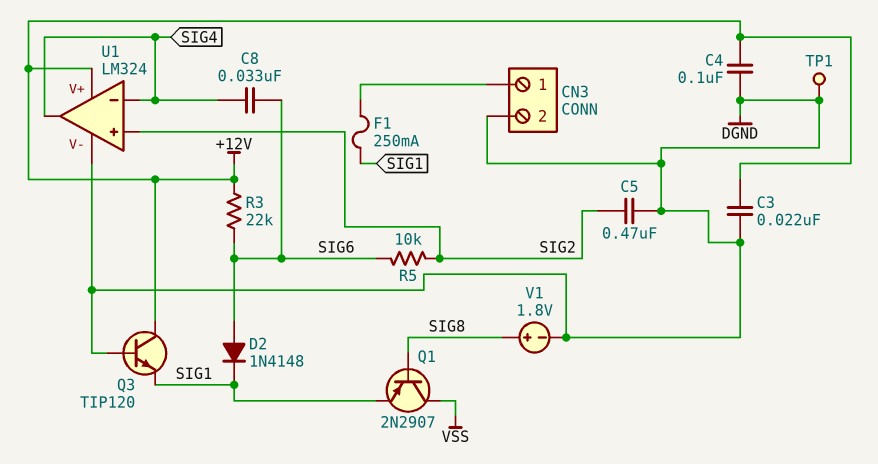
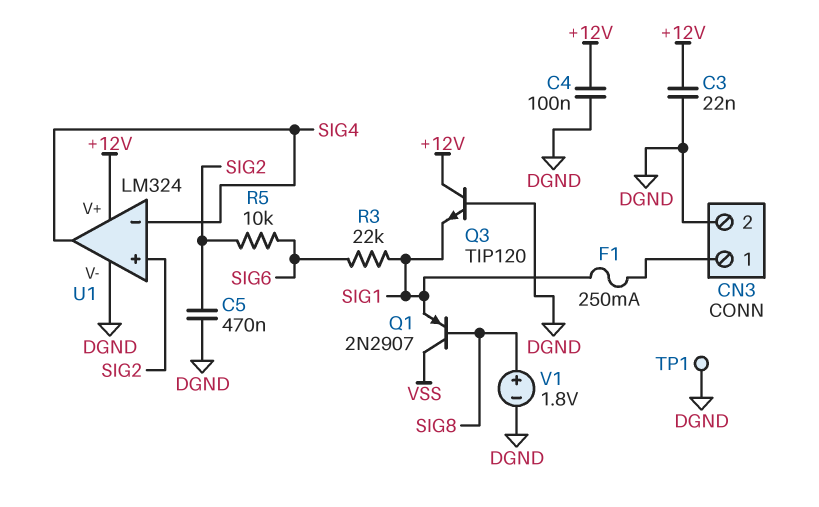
C8: 33nF (SIG4, SIG6) -> none
D2: diode 1N4148 (A SIG6, K SIG1) -> none
R3: 22k (+12V, SIG6) -> 22k (SIG1, SIG6)

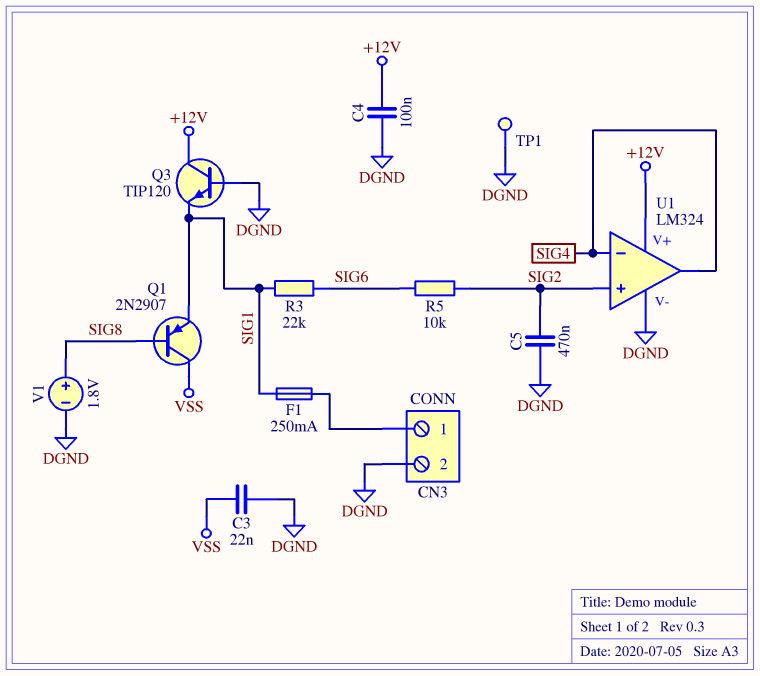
C3: 22nF (+12V, DGND) -> 22nF (DGND, VSS)

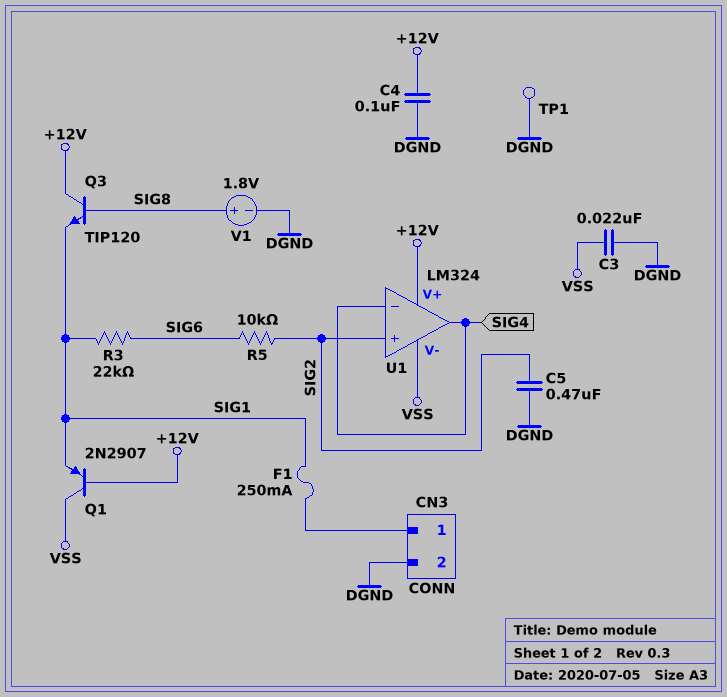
Q1: PNP 2N2907 (B SIG8, C VSS, E SIG1) -> PNP 2N2907 (B +12V, C VSS, E SIG1)
Q3: NPN TIP120 (B DGND, C +12V, E SIG1) -> NPN TIP120 (B SIG8, C +12V, E SIG1)
U1 pin V-: DGND -> VSS

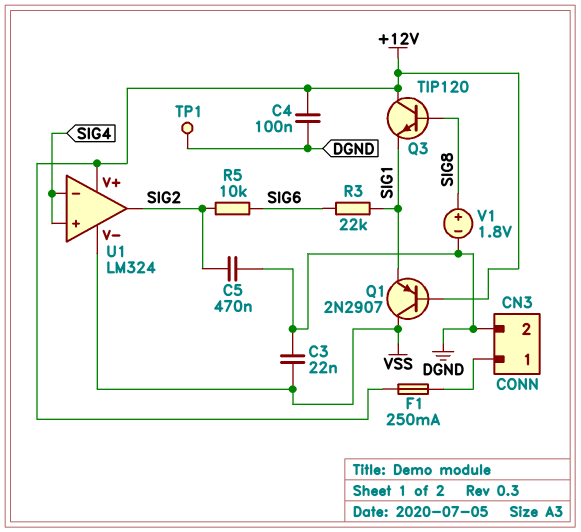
F1: 250mA (CN3/1, SIG1) -> 250mA (+12V, CN3/1)
U1 pin in+: SIG2 -> SIG4
U1 pin out: SIG4 -> SIG2

